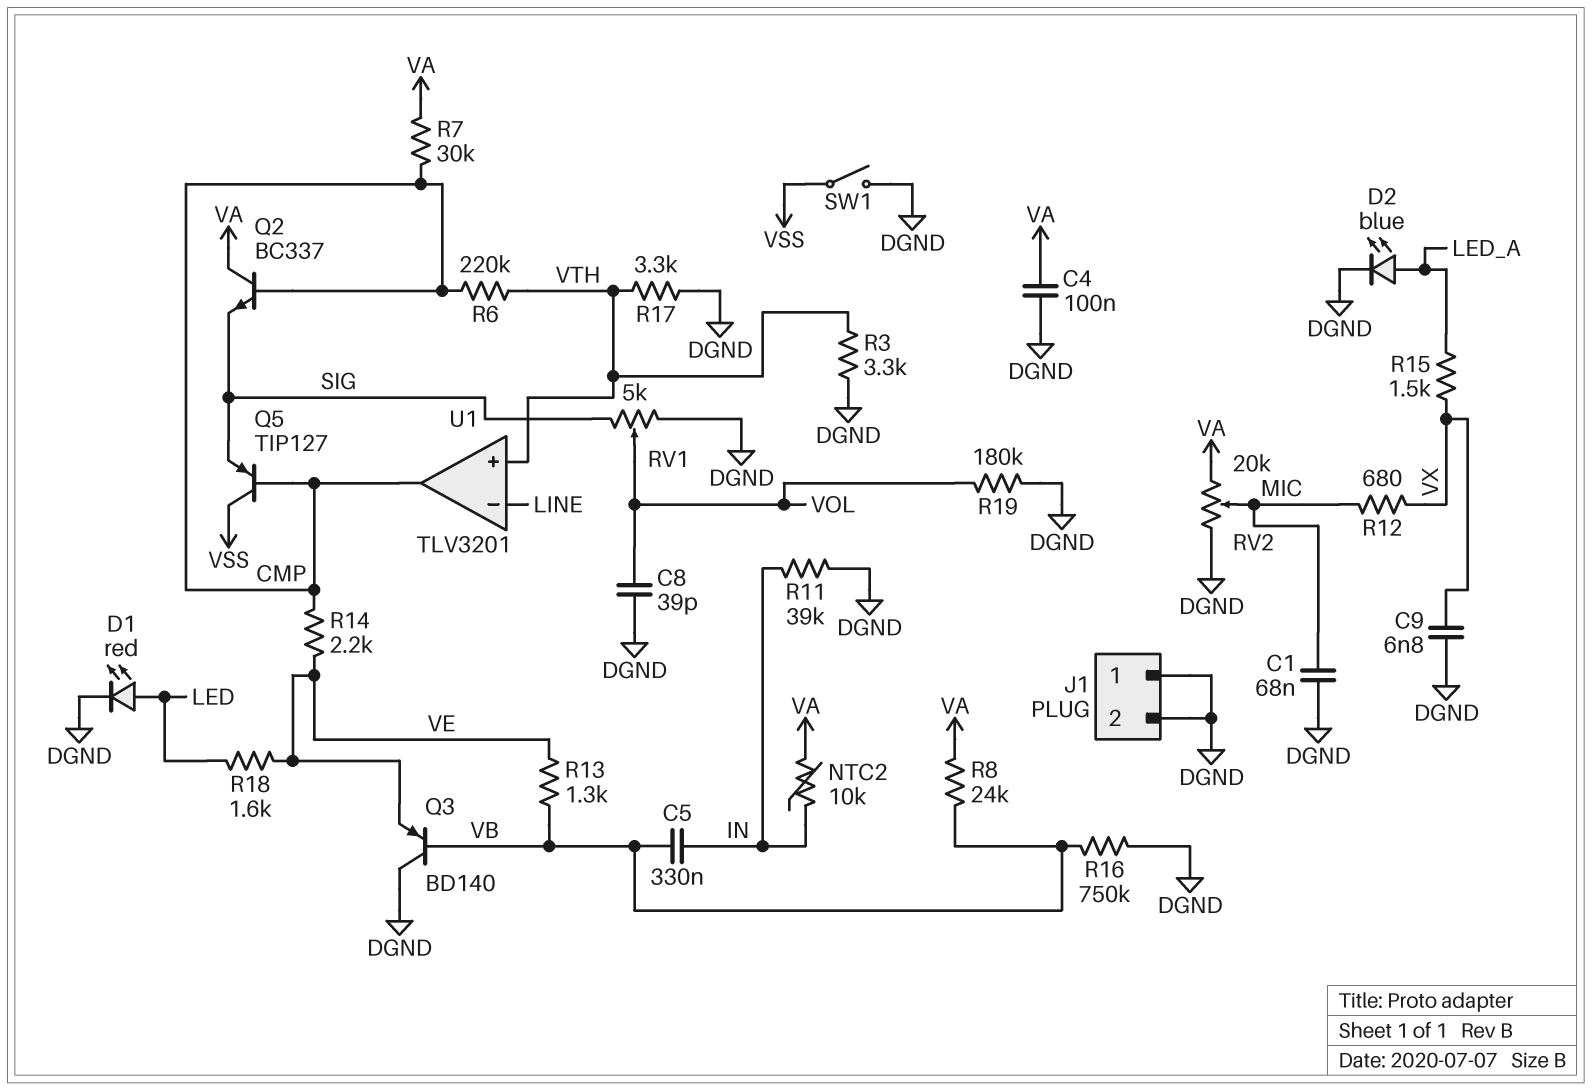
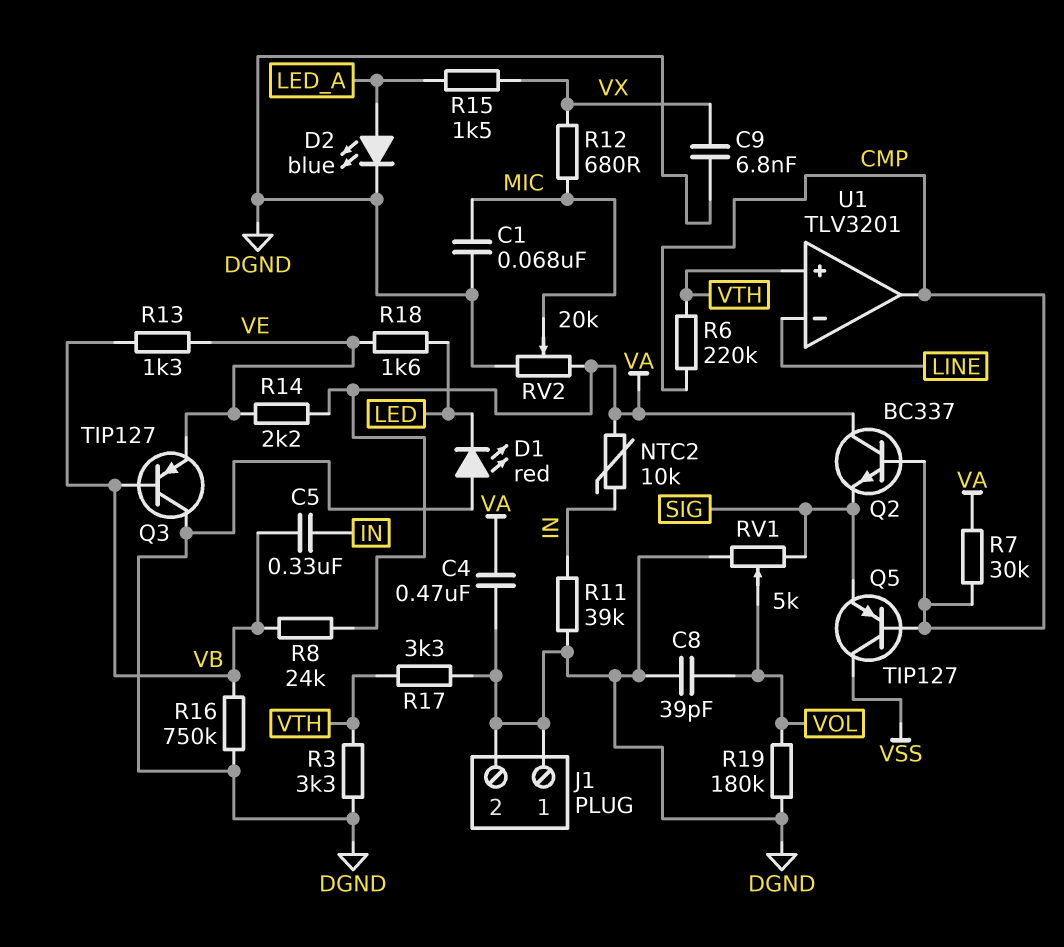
C4: 100nF (DGND, VA) -> 470nF (DGND, VA)
D1: LED red (A LED, K DGND) -> LED red (A DGND, K LED)
Q3: PNP BD140 (B VB, C DGND, E VE) -> PNP TIP127 (B VB, C DGND, E VE)
R14: 2.2k (CMP, VE) -> 2.2k (VA, VE)
SW1: switch (DGND, VSS) -> none

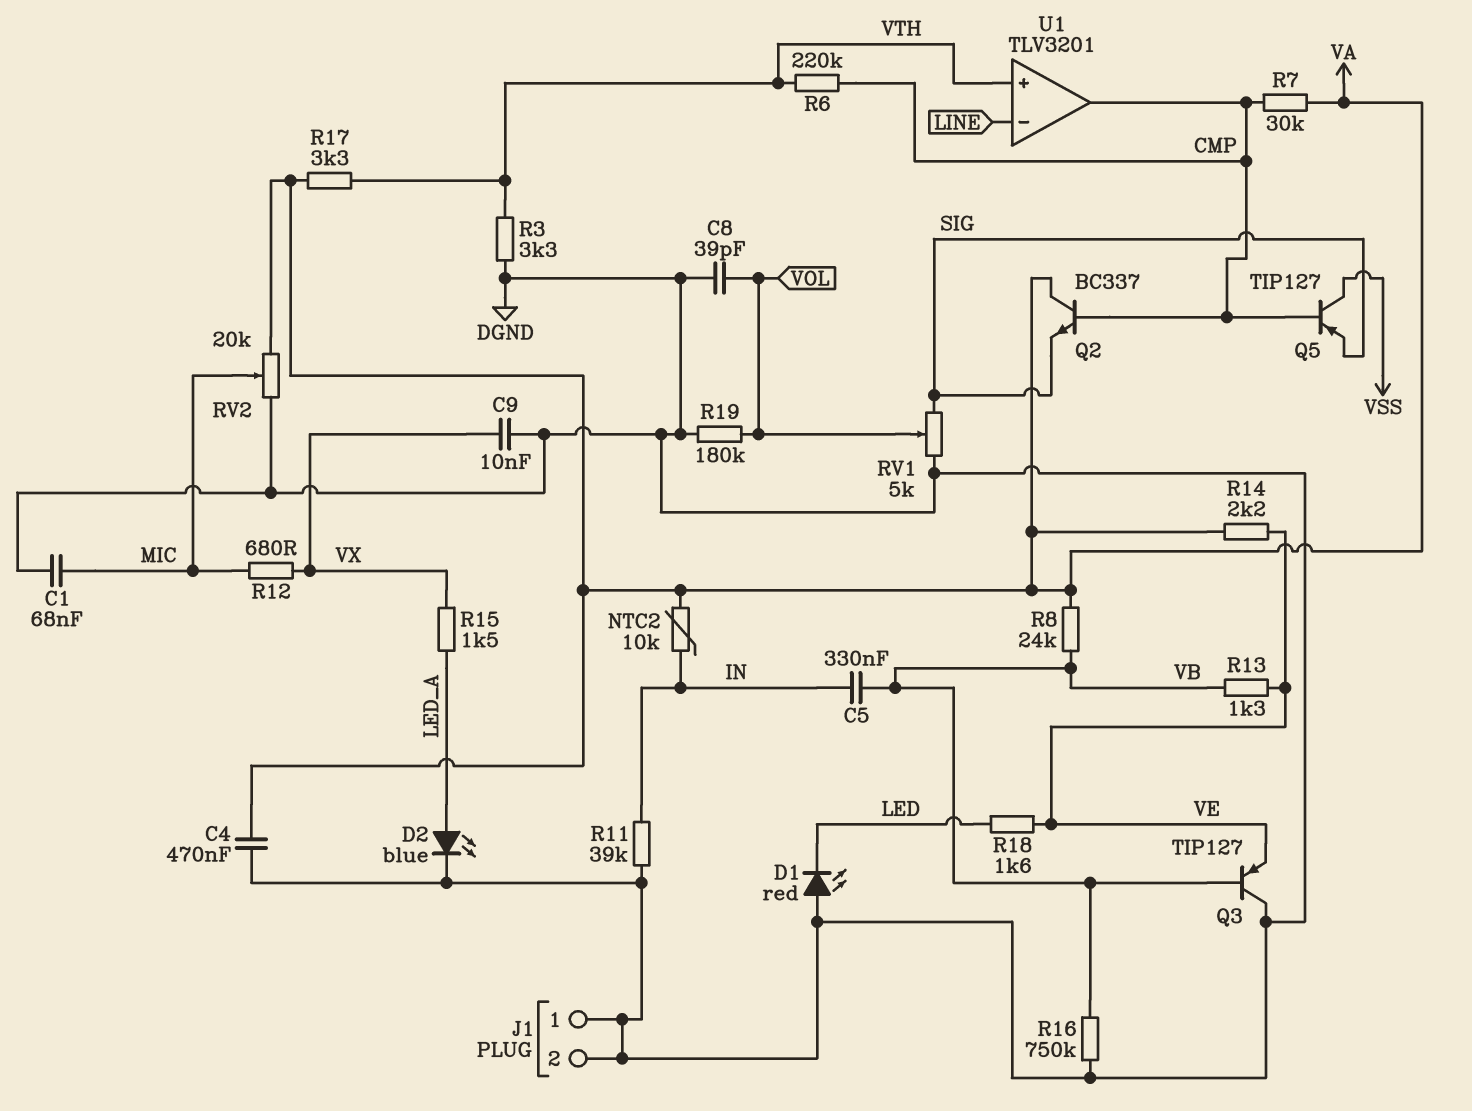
C9: 6.8nF (DGND, VX) -> 10nF (DGND, VX)
R17: 3.3k (DGND, VTH) -> 3.3k (VA, VTH)

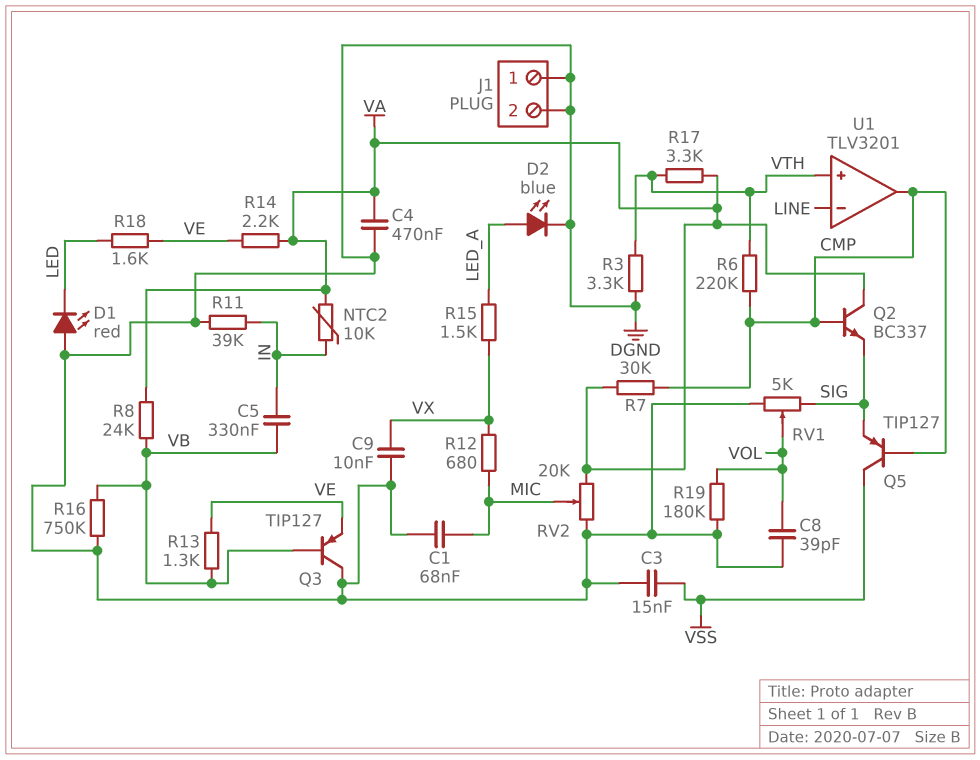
C3: none -> 15nF (DGND, VSS)

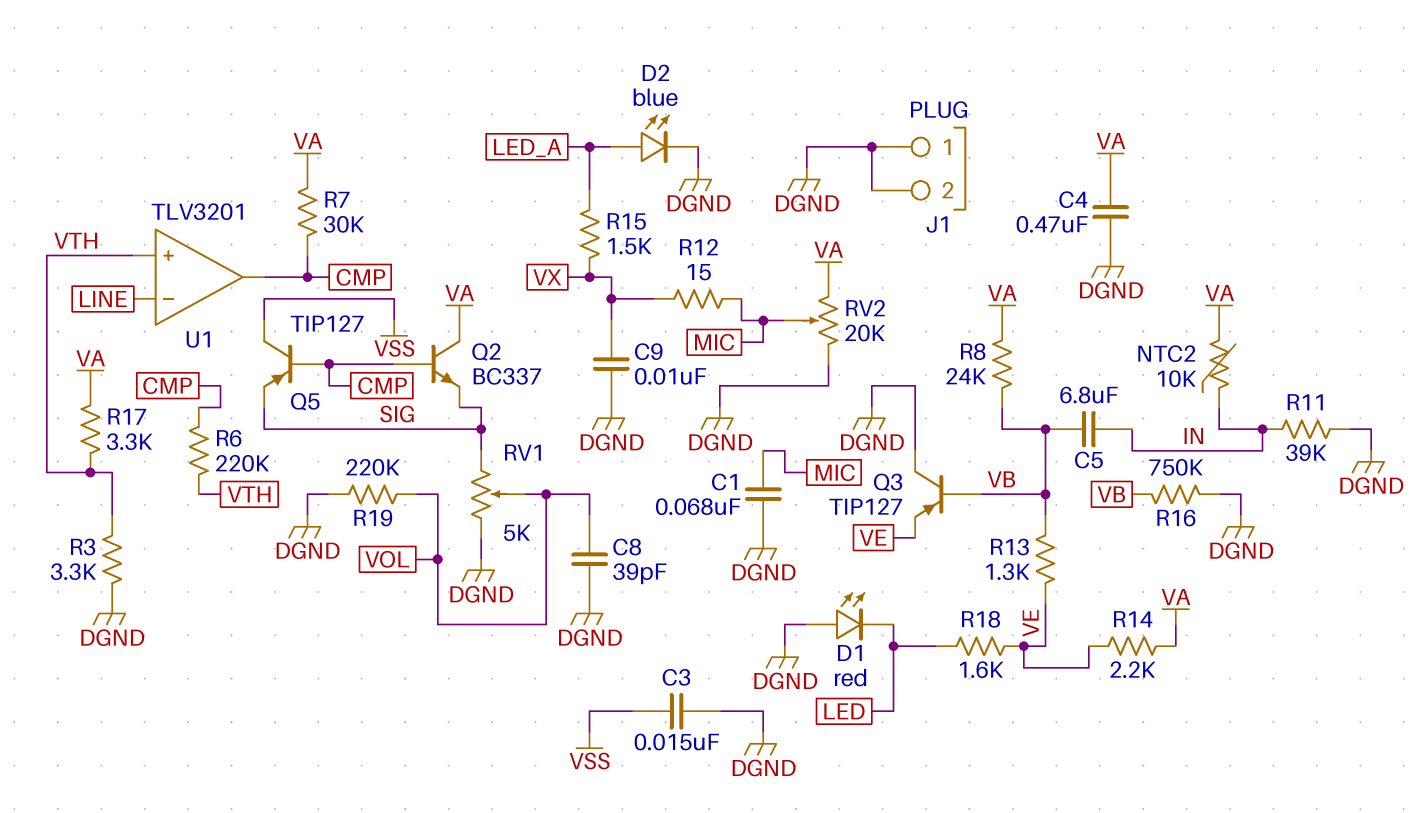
C5: 330nF (IN, VB) -> 6.8uF (IN, VB)
R12: 680 (MIC, VX) -> 15 (MIC, VX)
R19: 180k (DGND, VOL) -> 220k (DGND, VOL)

